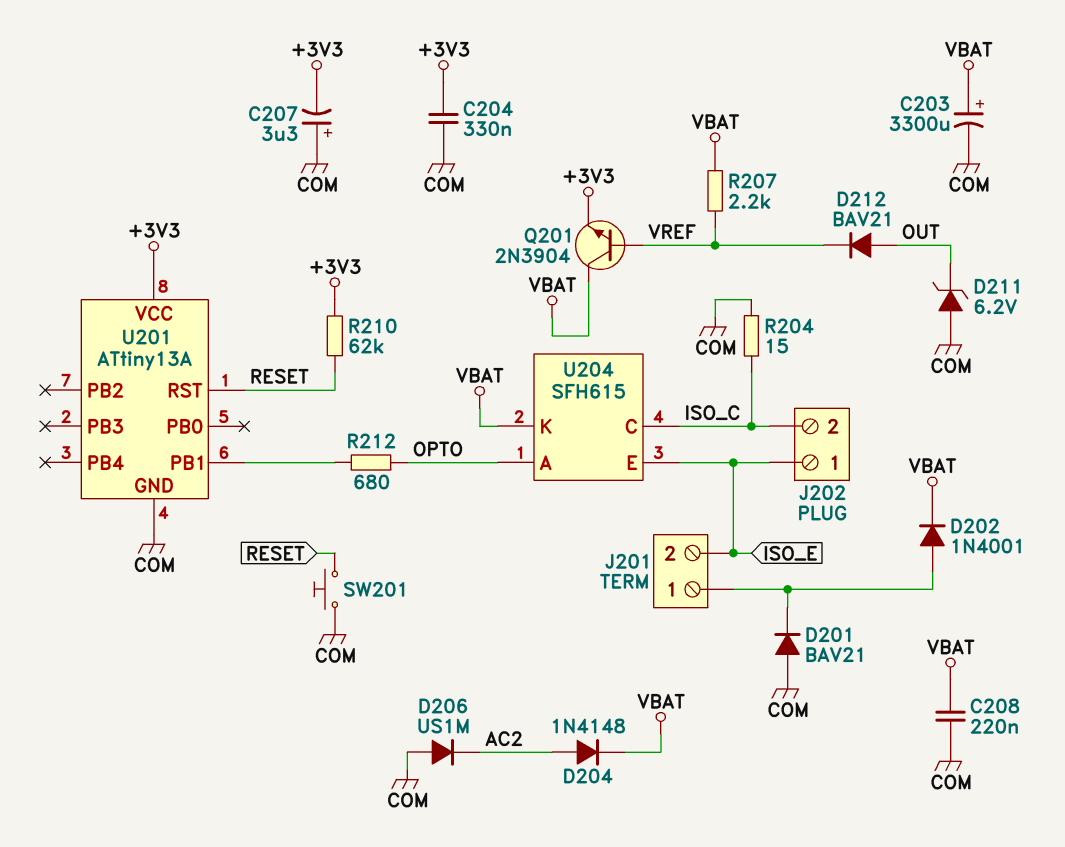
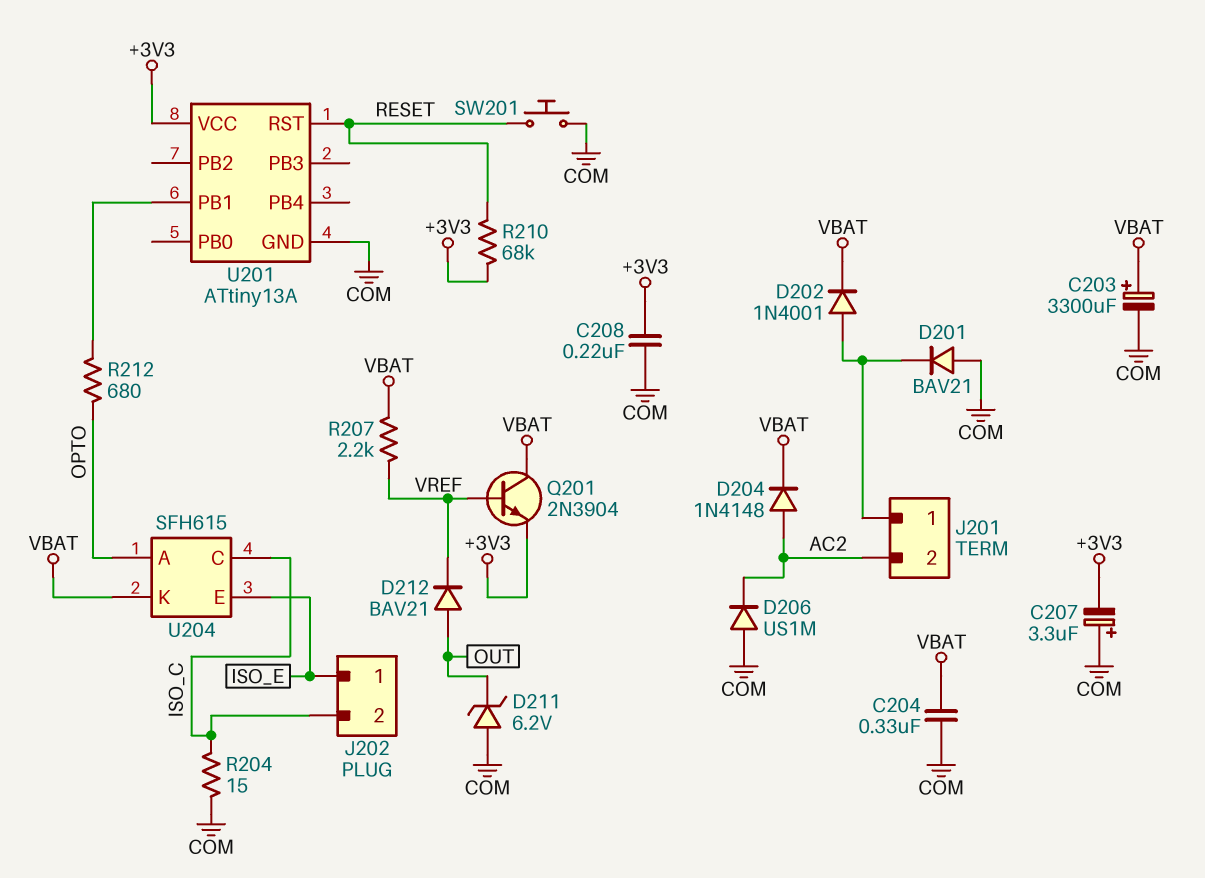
C204: 330nF (+3V3, COM) -> 330nF (COM, VBAT)
C208: 220nF (COM, VBAT) -> 220nF (+3V3, COM)
J201 pin 2: ISO_E -> AC2
R210: 62k (+3V3, RESET) -> 68k (+3V3, RESET)

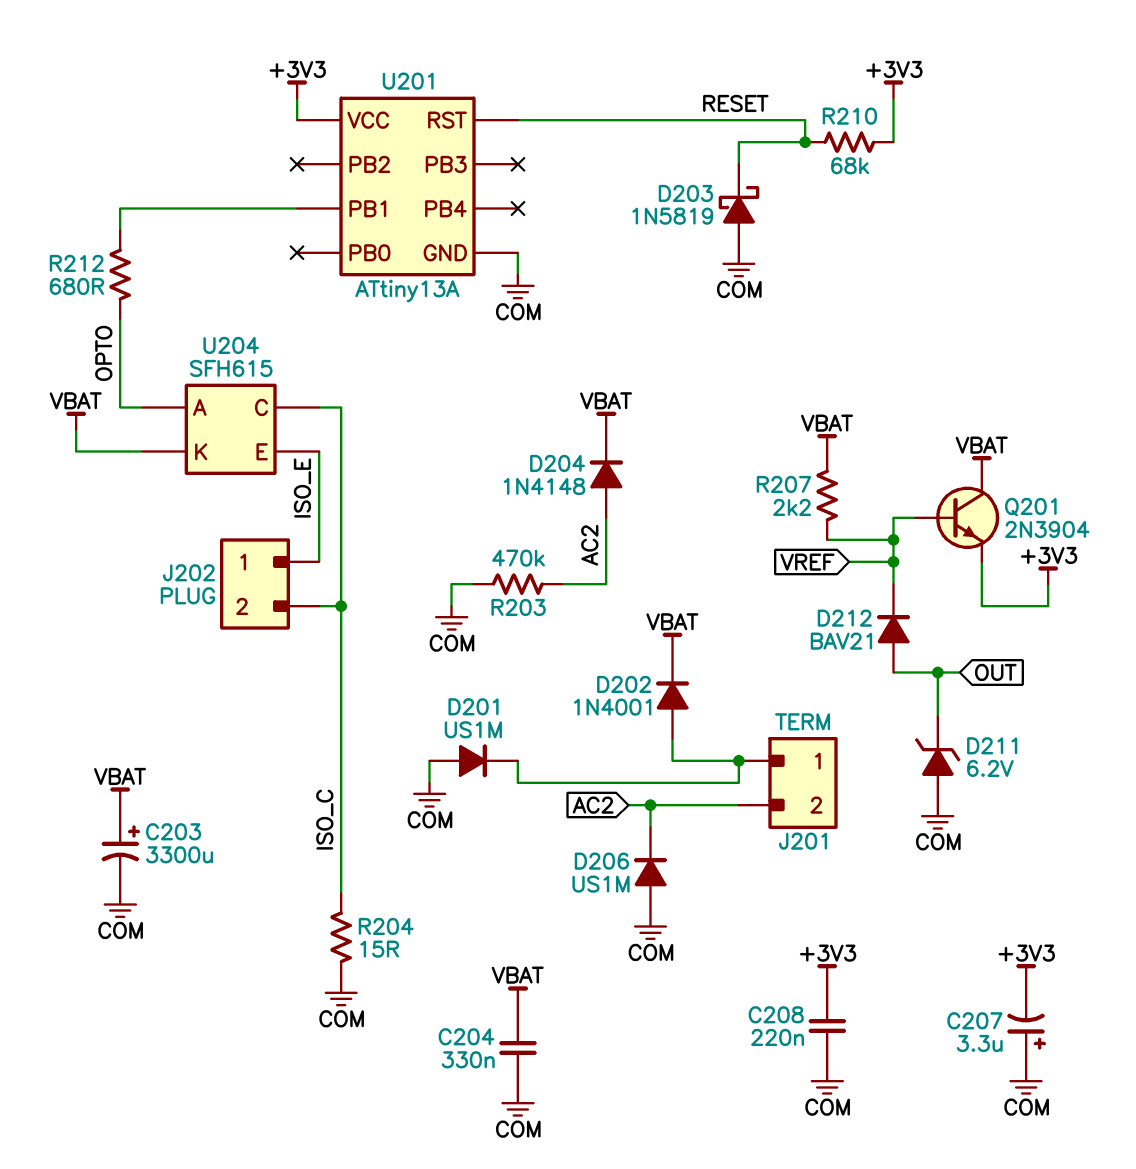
D201: diode BAV21 (A COM, K J201/1) -> diode US1M (A COM, K J201/1)
D203: none -> schottky 1N5819 (A COM, K RESET)
R203: none -> 470k (AC2, COM)
SW201: button (COM, RESET) -> none

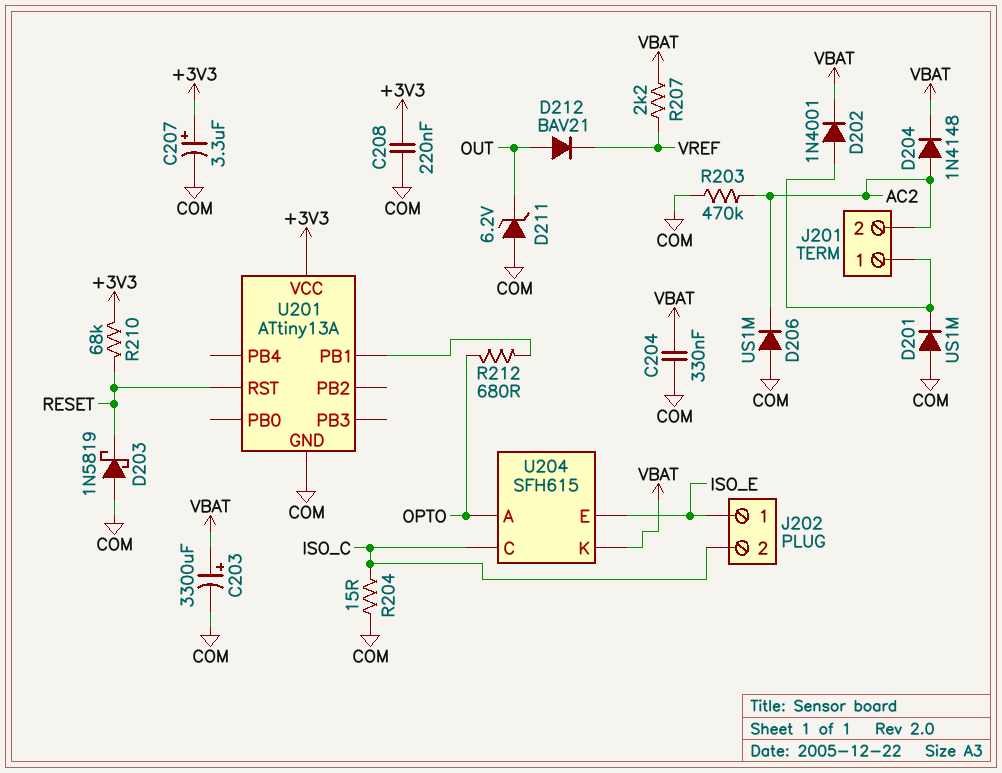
C207: 3.3uF (plus COM, minus +3V3) -> 3.3uF (plus +3V3, minus COM)
Q201: NPN 2N3904 (B VREF, C VBAT, E +3V3) -> none

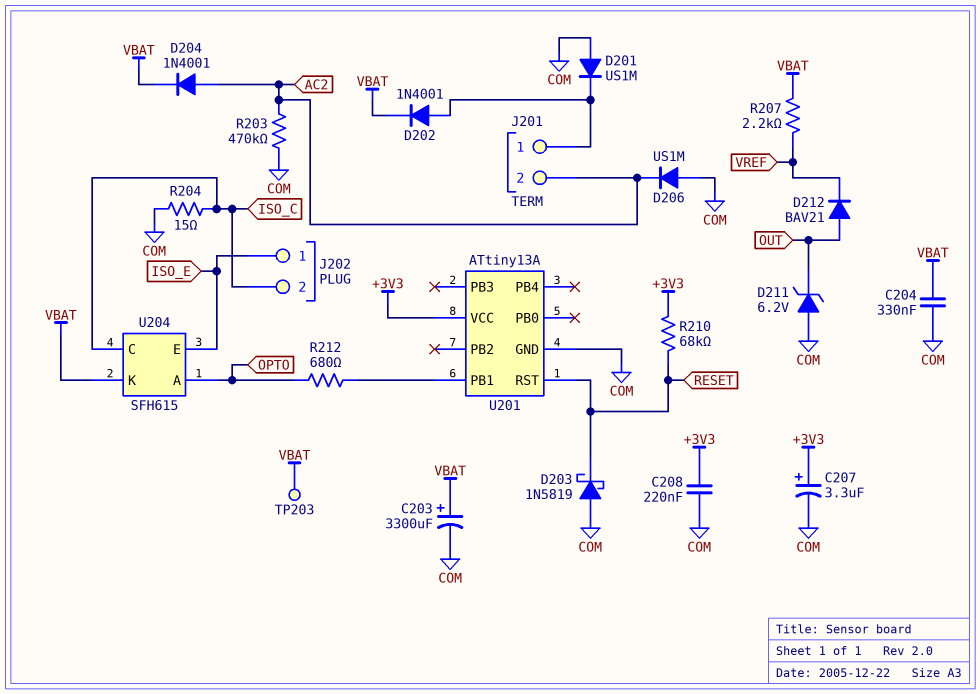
D204: diode 1N4148 (A AC2, K VBAT) -> diode 1N4001 (A AC2, K VBAT)
TP203: none -> test point (VBAT)

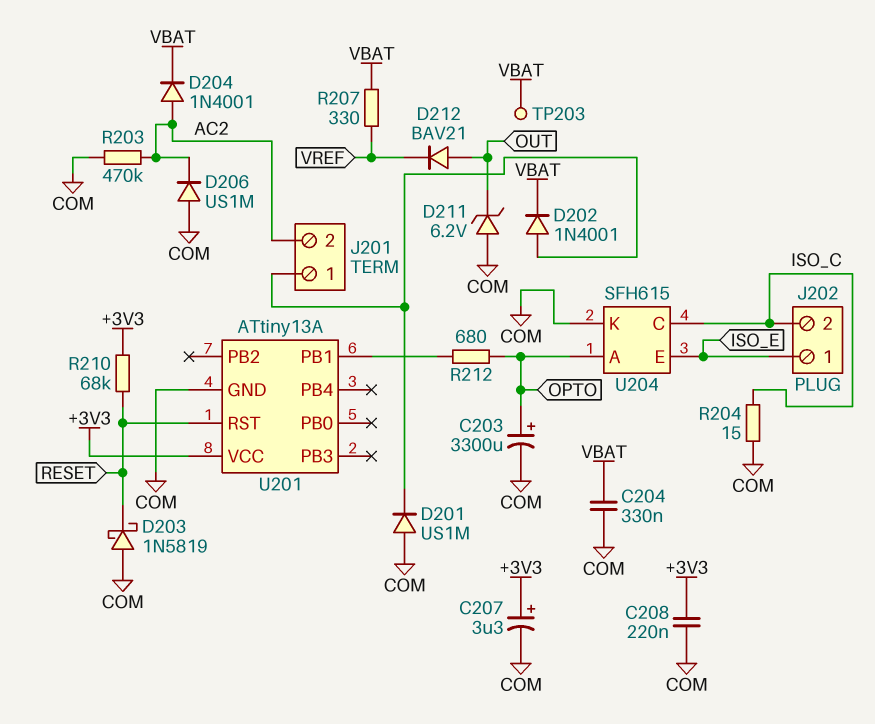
C203: 3300uF (plus VBAT, minus COM) -> 3300uF (plus OPTO, minus COM)
R207: 2.2k (VBAT, VREF) -> 330 (VBAT, VREF)
U204 pin K: VBAT -> COM

